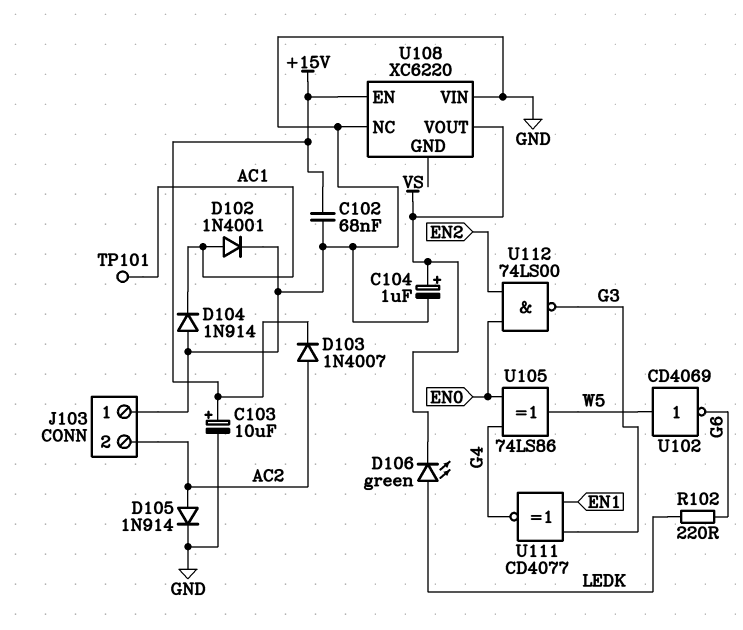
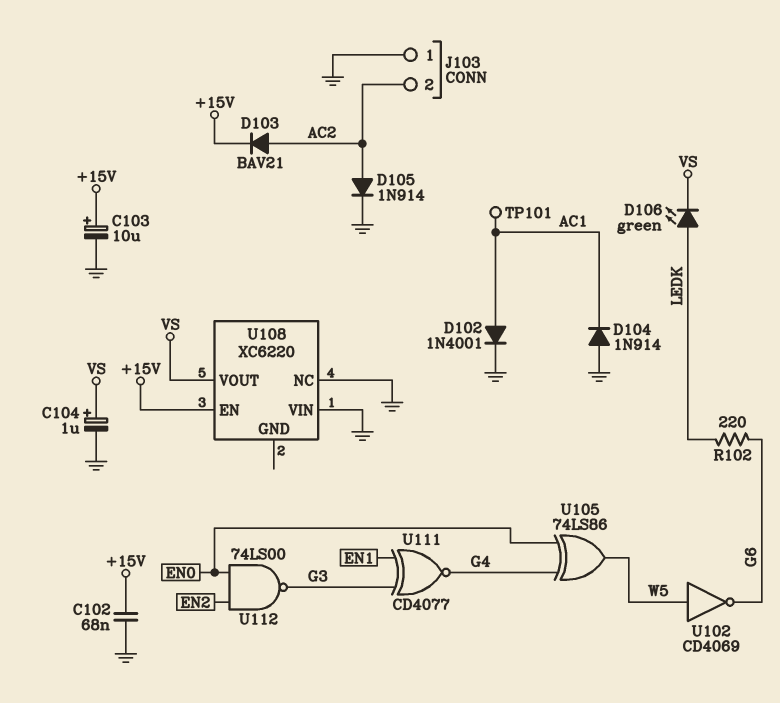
D103: diode 1N4007 (A AC2, K +15V) -> diode BAV21 (A AC2, K +15V)

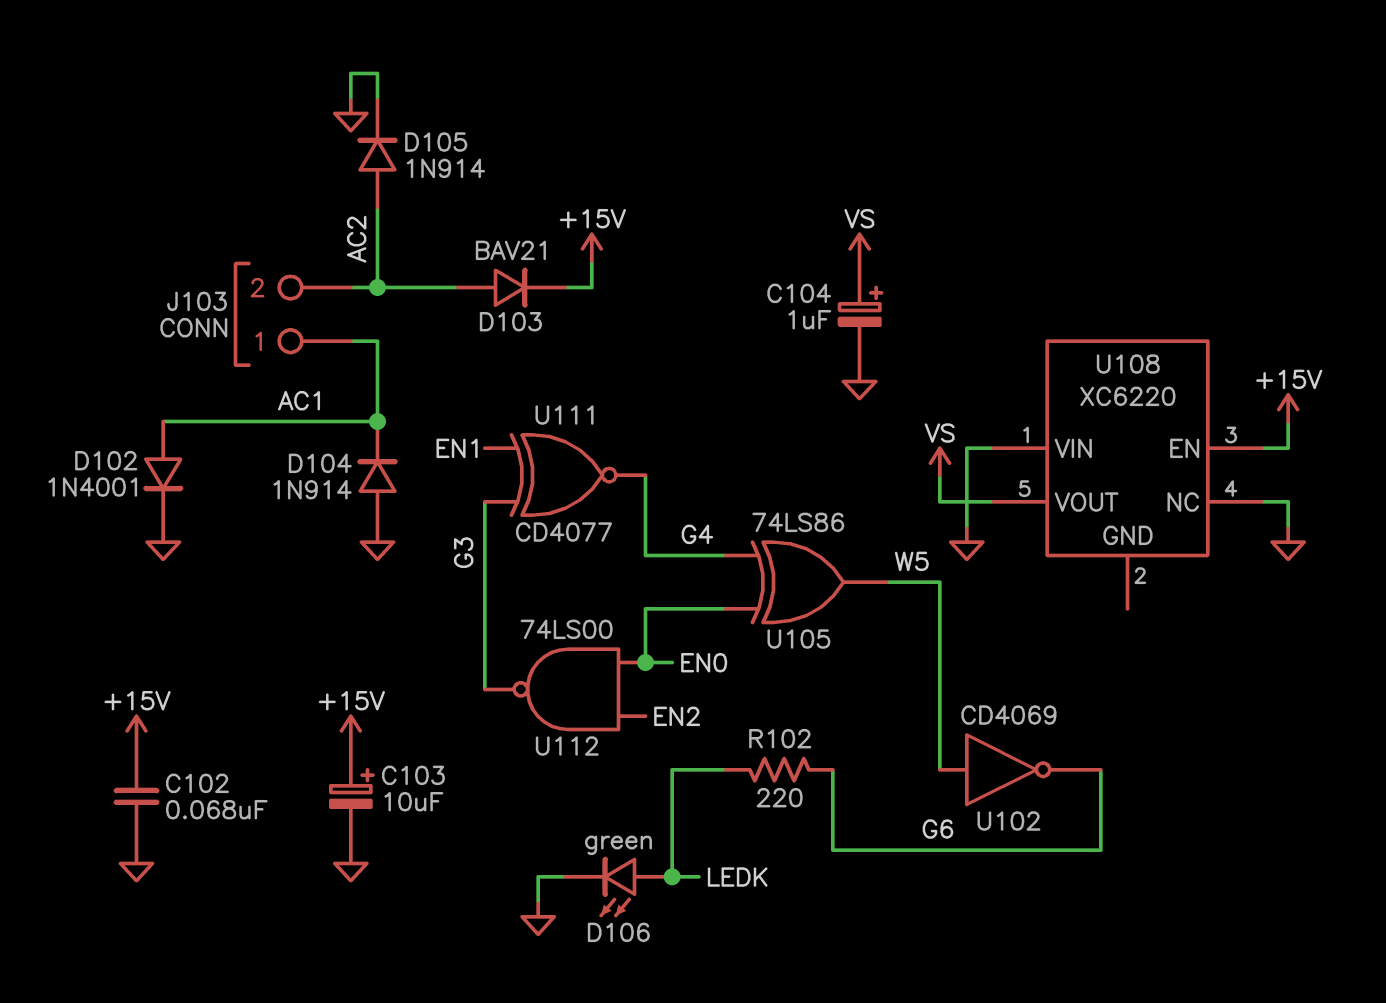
D106: LED green (A LEDK, K VS) -> LED green (A LEDK, K GND)
J103 pin 1: GND -> AC1
TP101: test point (AC1) -> none

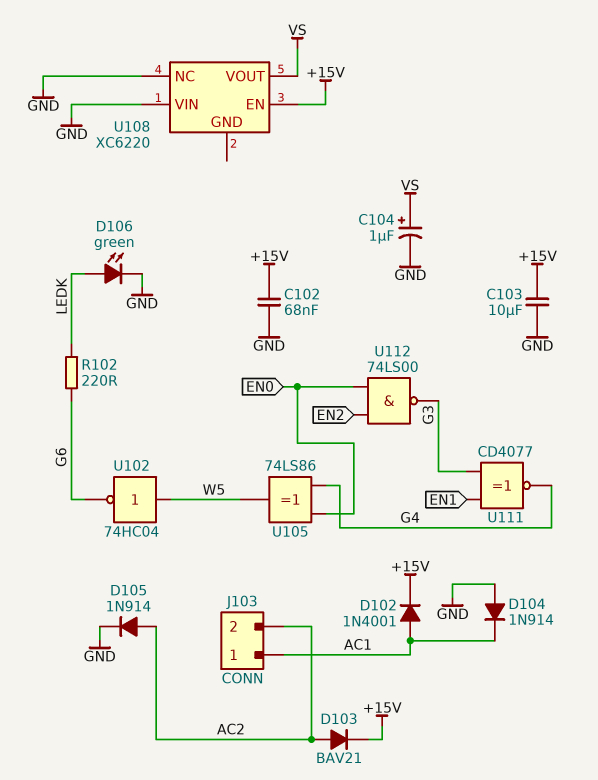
C103: 10uF (plus +15V, minus GND) -> 10uF (+15V, GND)
D102: diode 1N4001 (A AC1, K GND) -> diode 1N4001 (A AC1, K +15V)
U102: NOT CD4069 (in W5, out G6) -> NOT 74HC04 (in W5, out G6)

